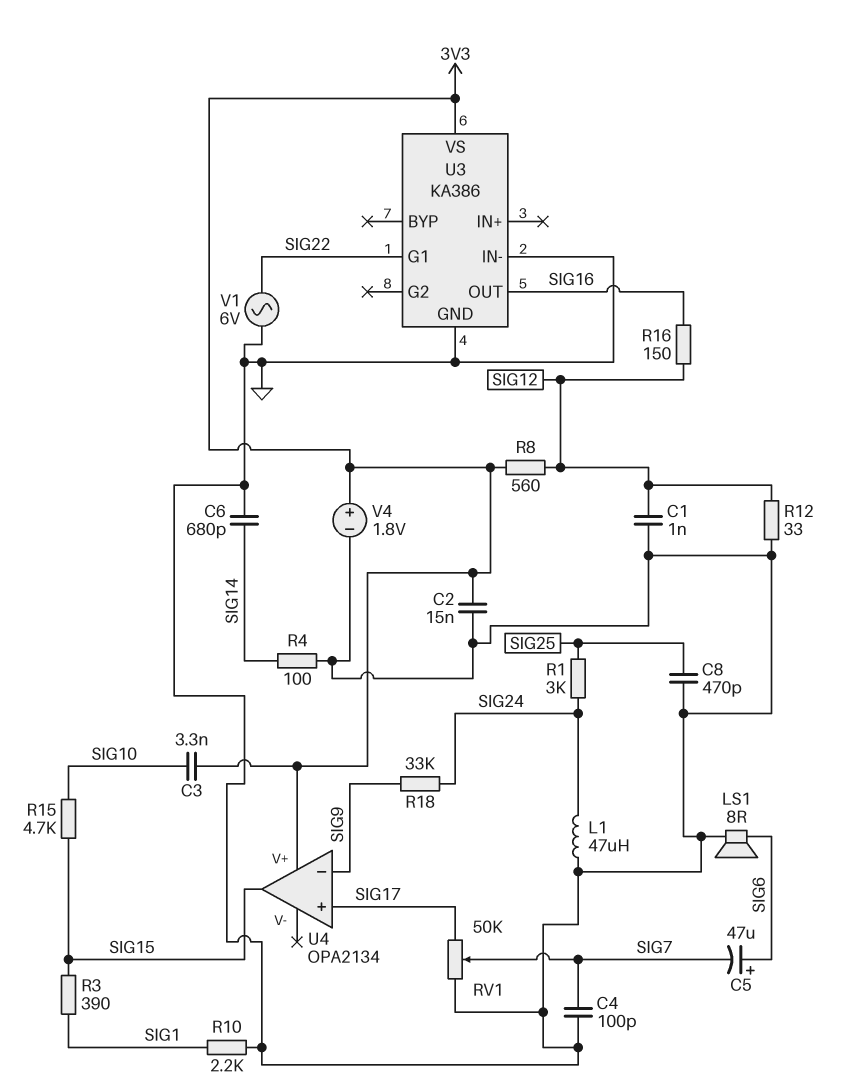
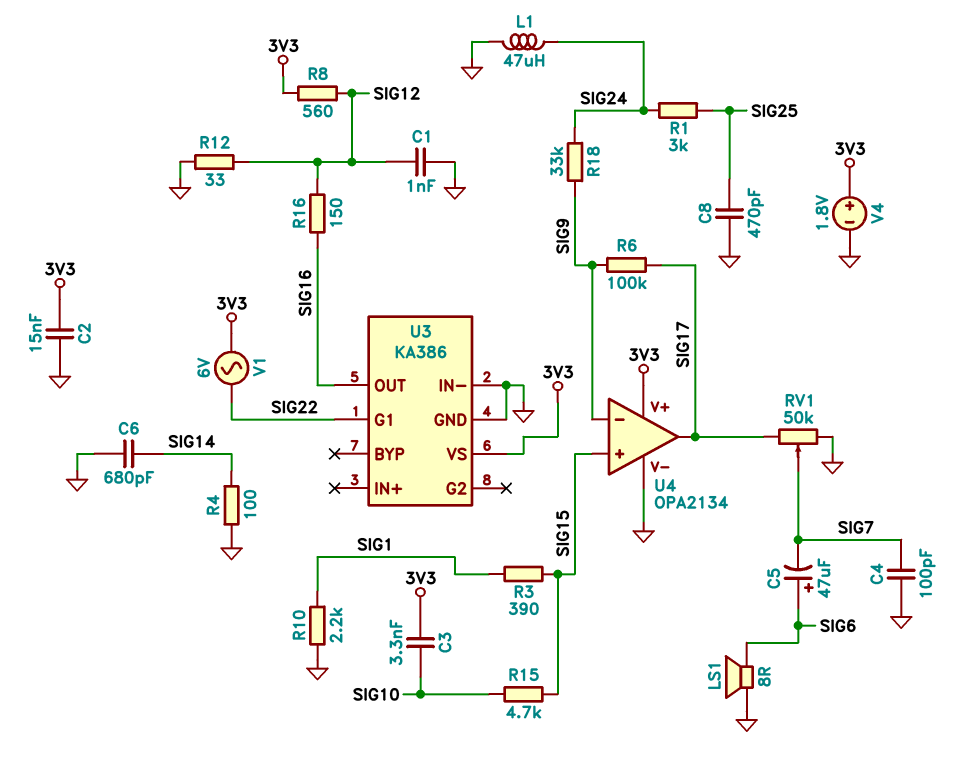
R6: none -> 100k (SIG9, SIG17)
U4 pin V-: none -> GND
U4 pin in+: SIG17 -> SIG15
U4 pin out: SIG15 -> SIG17
V1: AC 6V (GND, SIG22) -> AC 6V (3V3, SIG22)

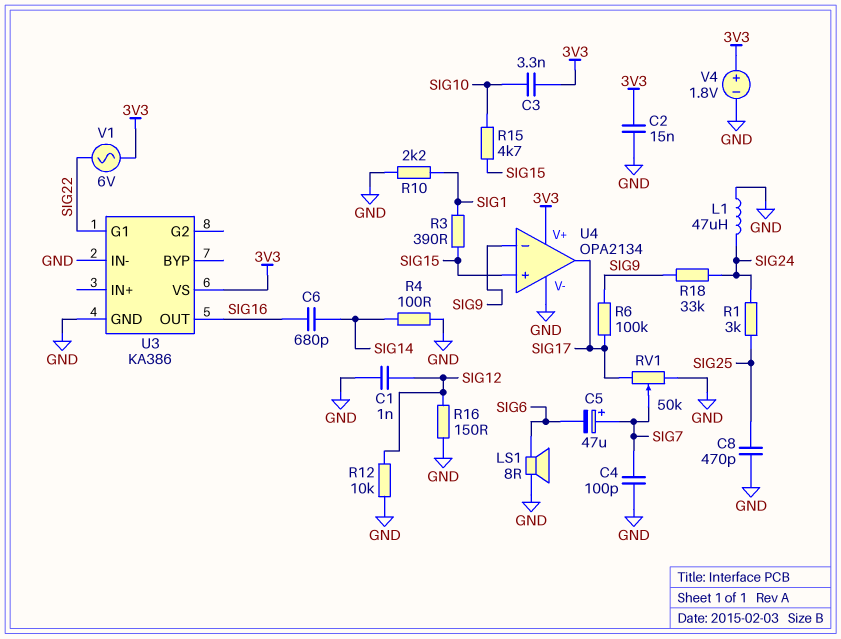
C5: 47uF (plus SIG6, minus SIG7) -> 47uF (plus SIG7, minus SIG6)
C6: 680pF (GND, SIG14) -> 680pF (SIG14, SIG16)
R8: 560 (3V3, SIG12) -> none
R12: 33 (GND, SIG12) -> 10k (GND, SIG12)
R16: 150 (SIG12, SIG16) -> 150 (GND, SIG12)

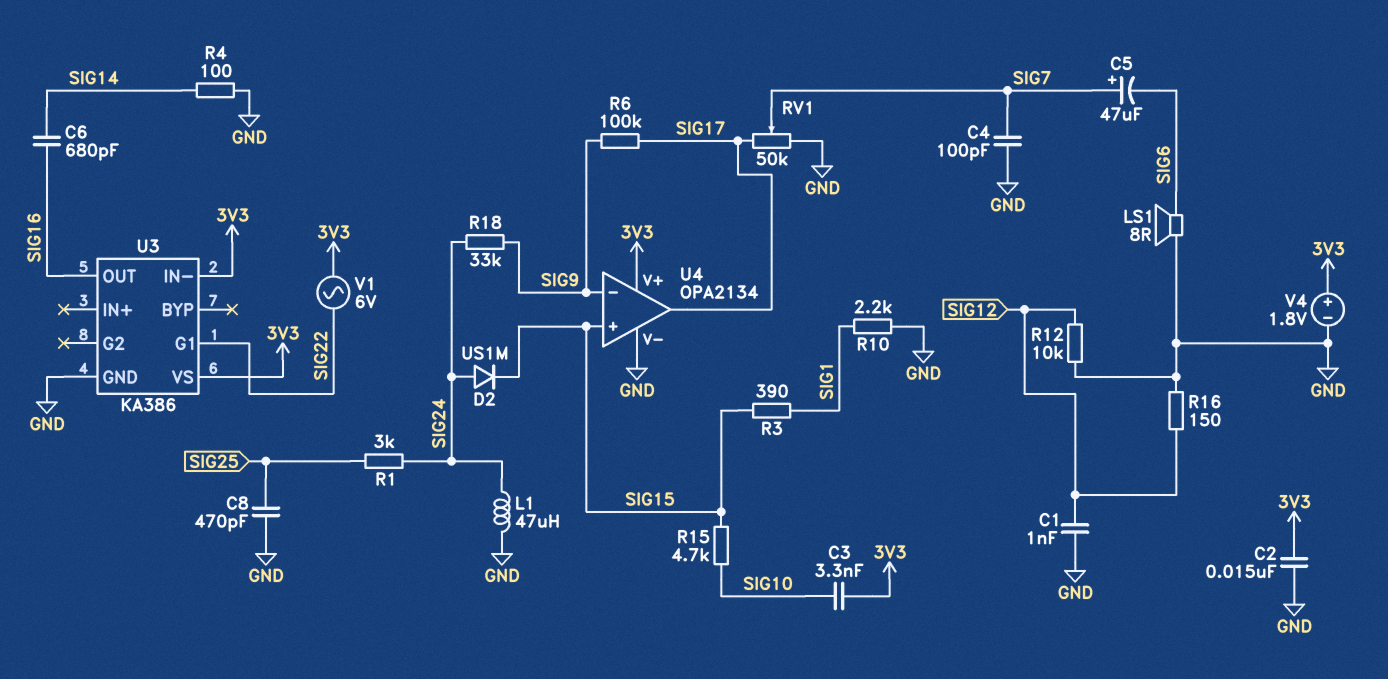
D2: none -> diode US1M (A SIG24, K SIG15)
U3 pin IN-: GND -> 3V3

